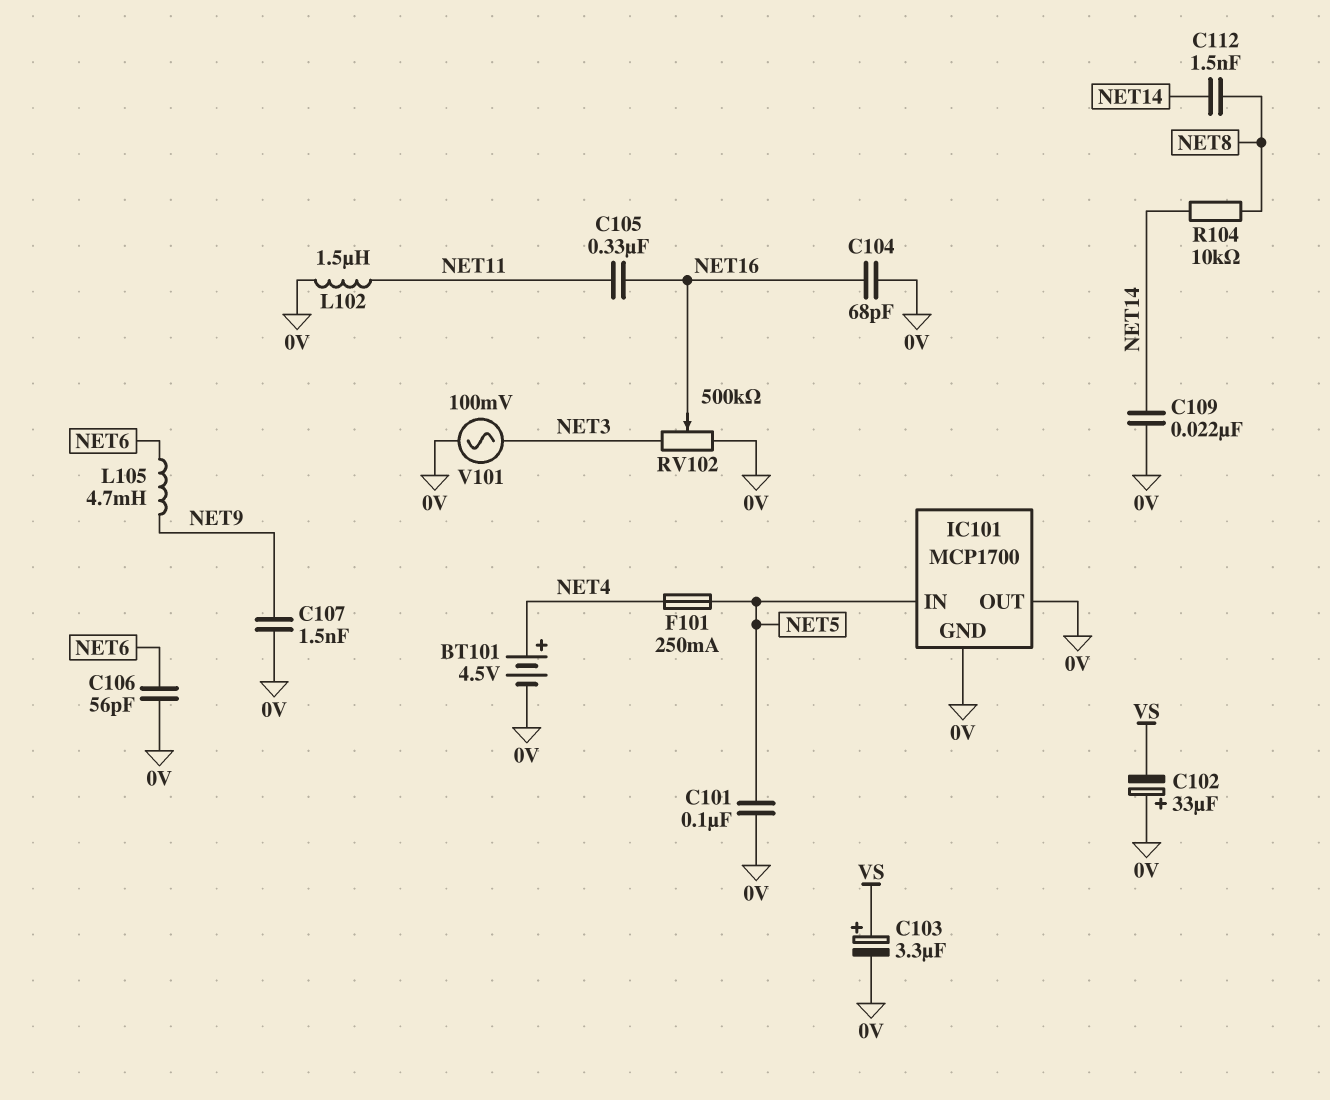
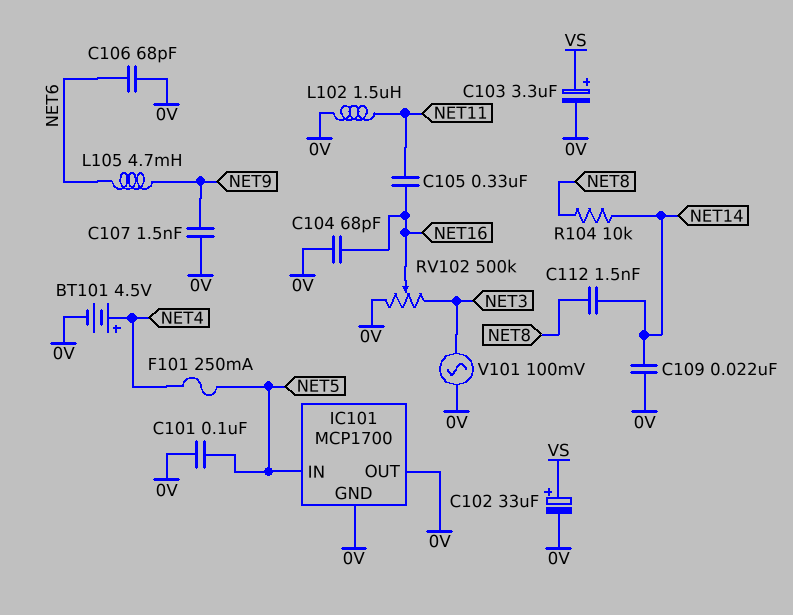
C102: 33uF (plus 0V, minus VS) -> 33uF (plus VS, minus 0V)
C106: 56pF (0V, NET6) -> 68pF (0V, NET6)

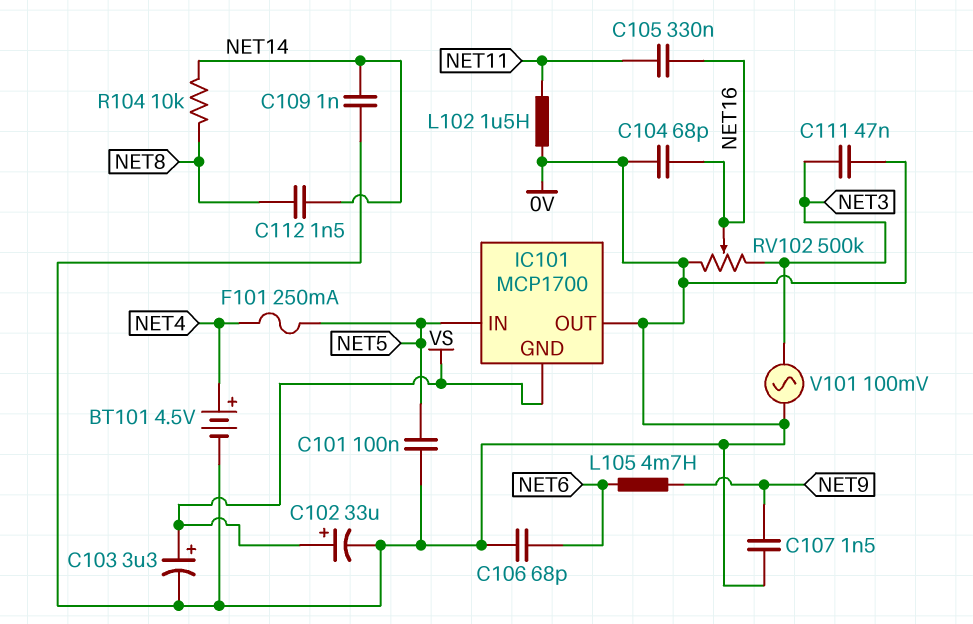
C109: 22nF (0V, NET14) -> 1nF (0V, NET14)
C111: none -> 47nF (0V, NET3)
IC101 pin GND: 0V -> VS

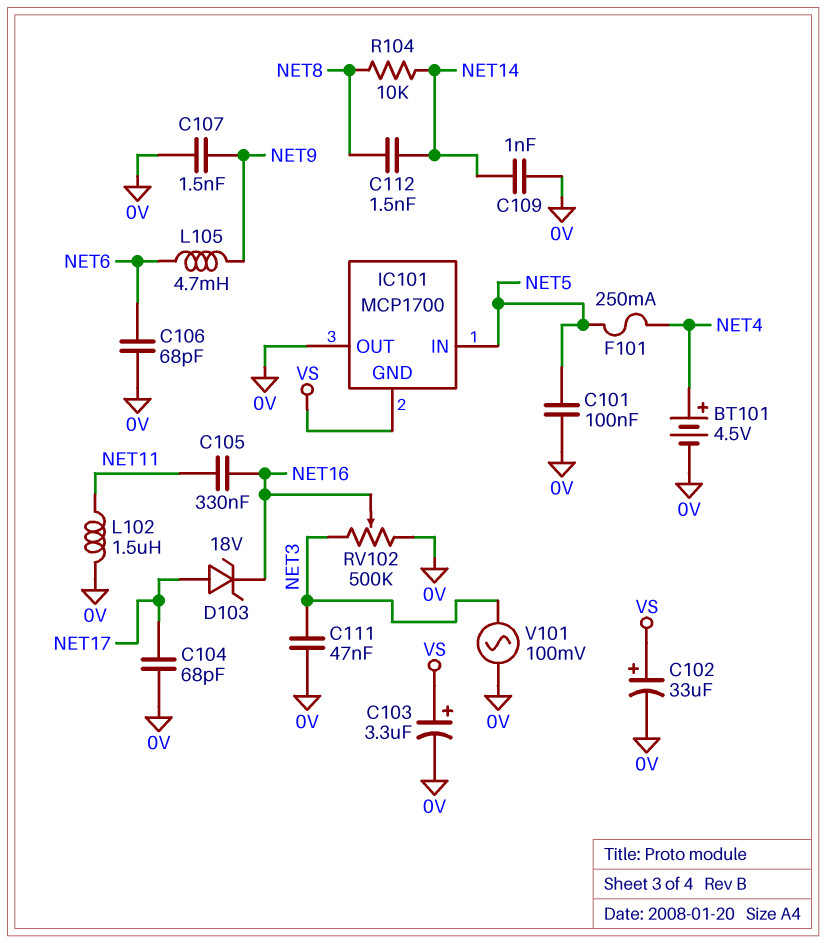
C104: 68pF (0V, NET16) -> 68pF (0V, NET17)
D103: none -> zener 18V (A NET17, K NET16)

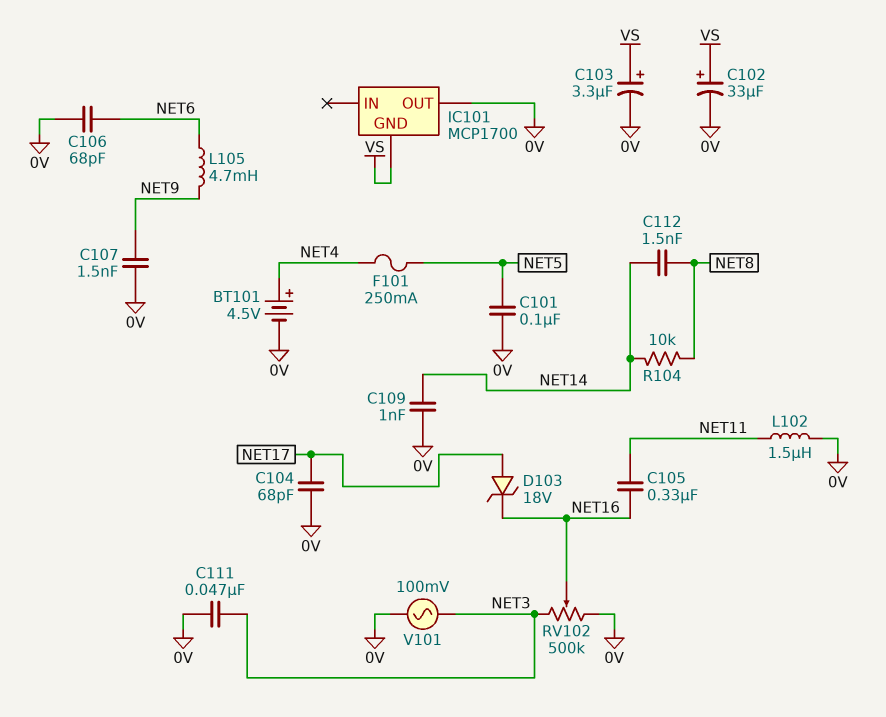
IC101 pin IN: NET5 -> none

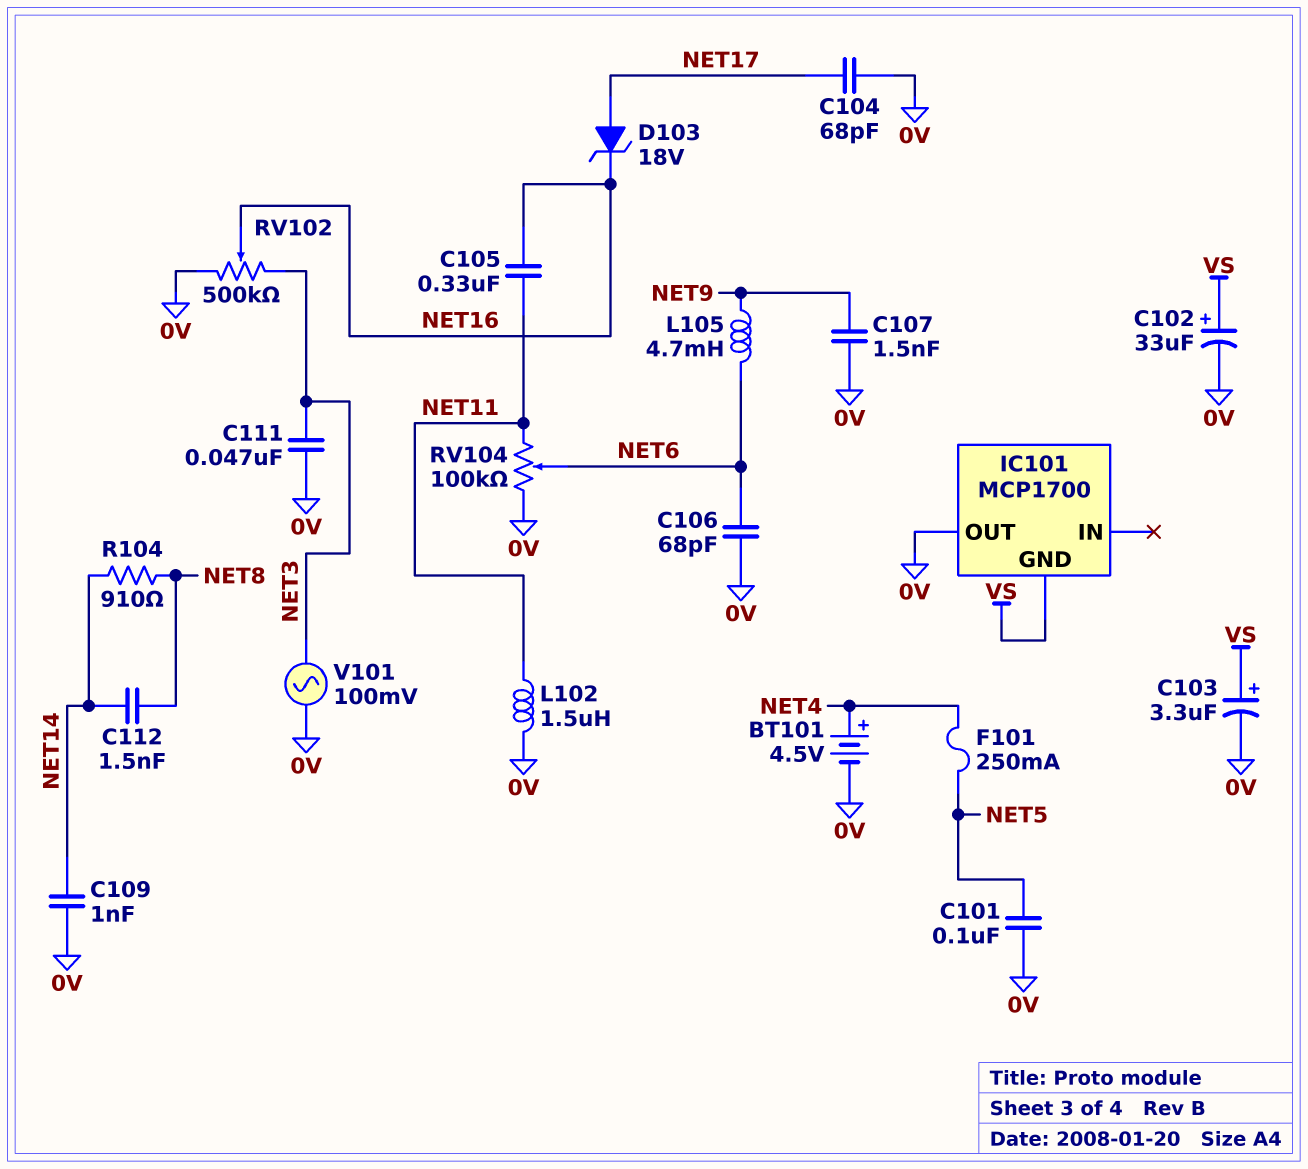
R104: 10k (NET8, NET14) -> 910 (NET8, NET14)
RV104: none -> 100k (0V, NET11, wiper NET6)

